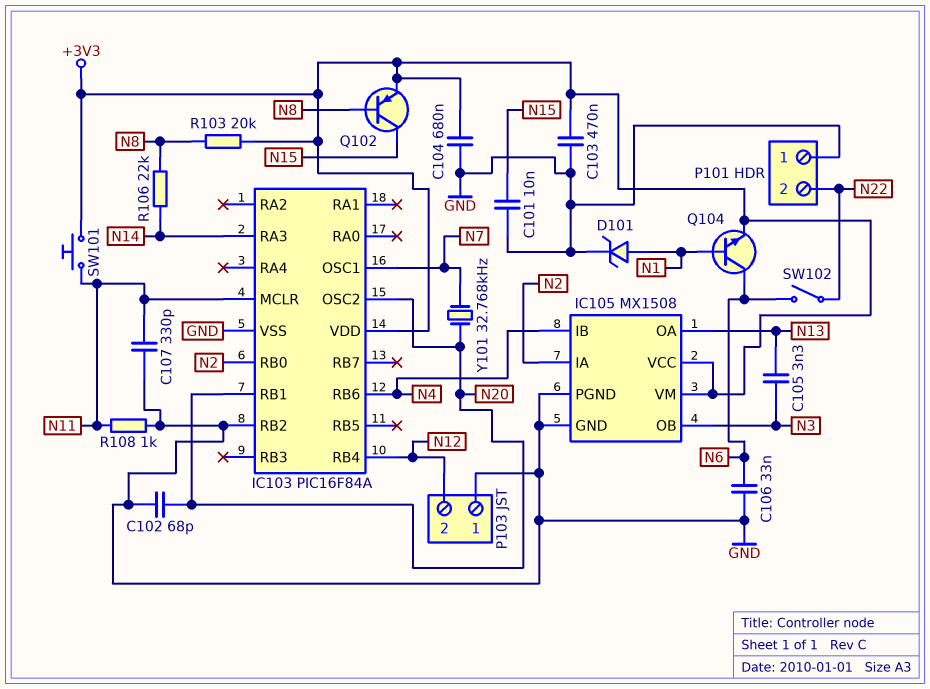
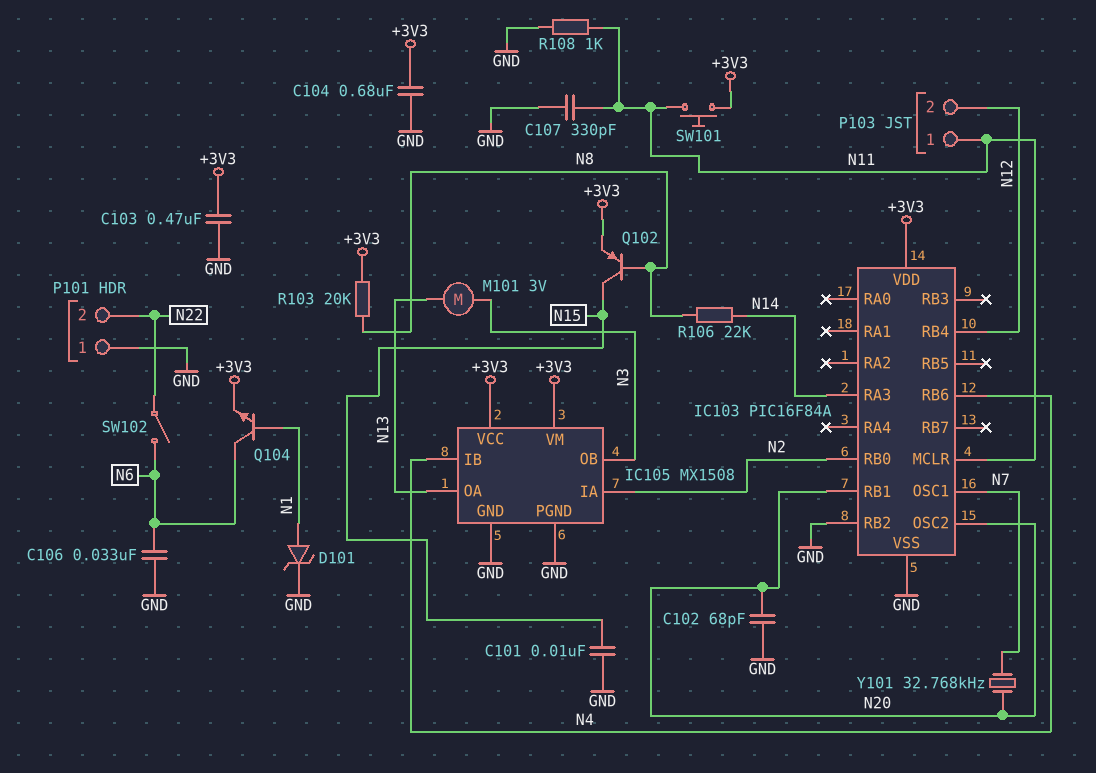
C105: 3.3nF (N3, N13) -> none
M101: none -> motor 3V (N3, N13)
P103 pin 1: GND -> N11

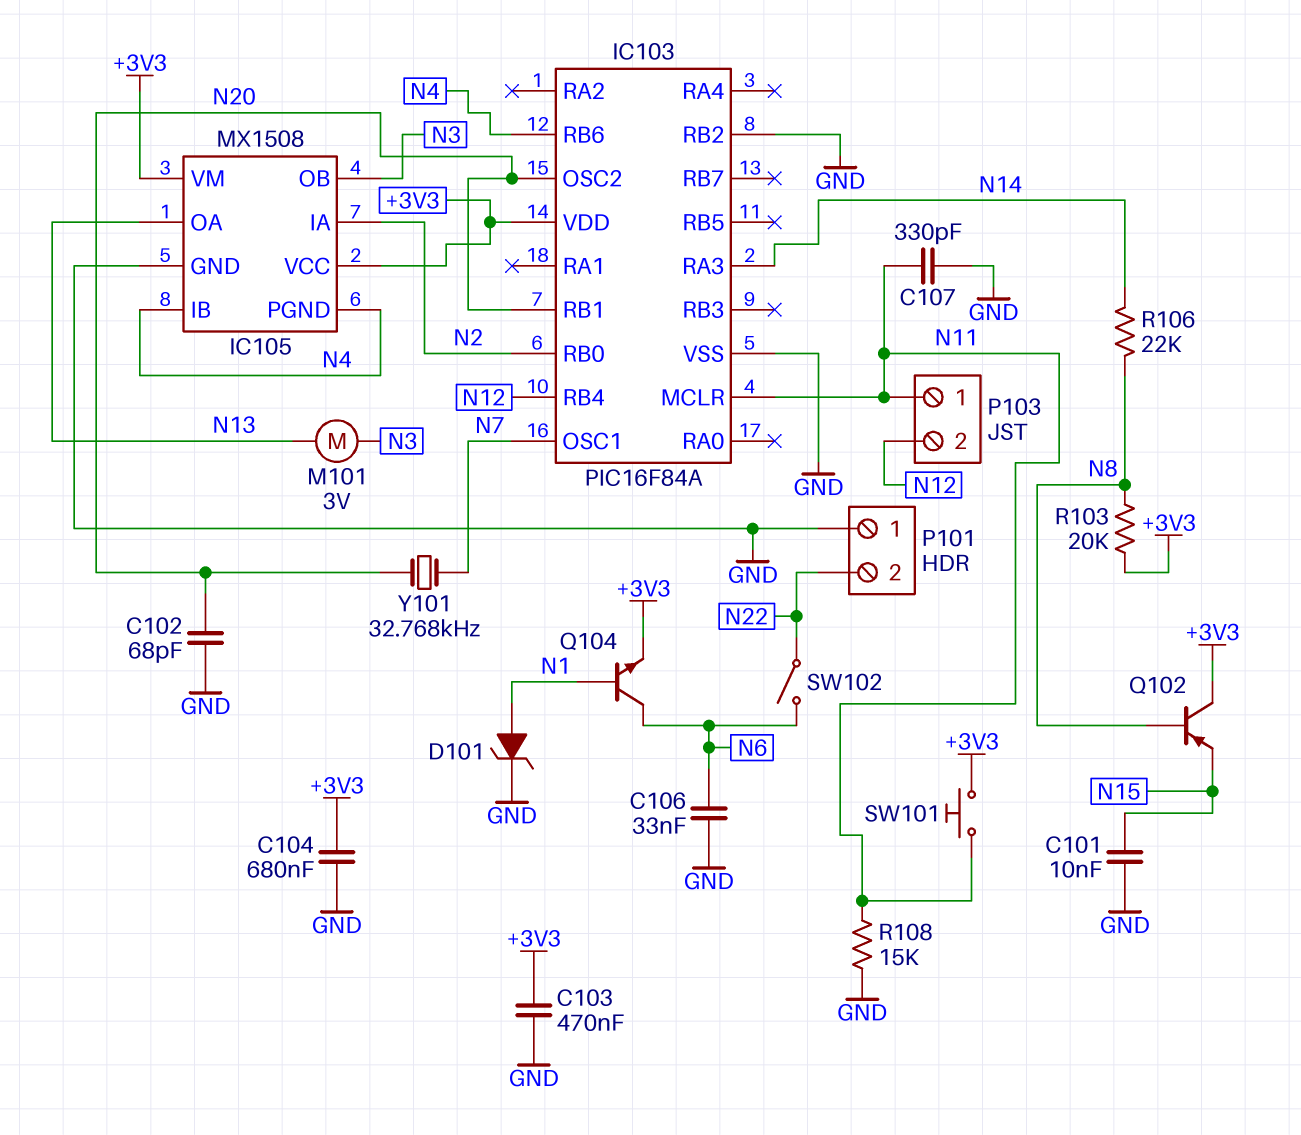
IC105 pin PGND: GND -> N4
Q102: PNP (B N8, C N15, E +3V3) -> PNP (B N8, C +3V3, E N15)
R108: 1k (GND, N11) -> 15k (GND, N11)

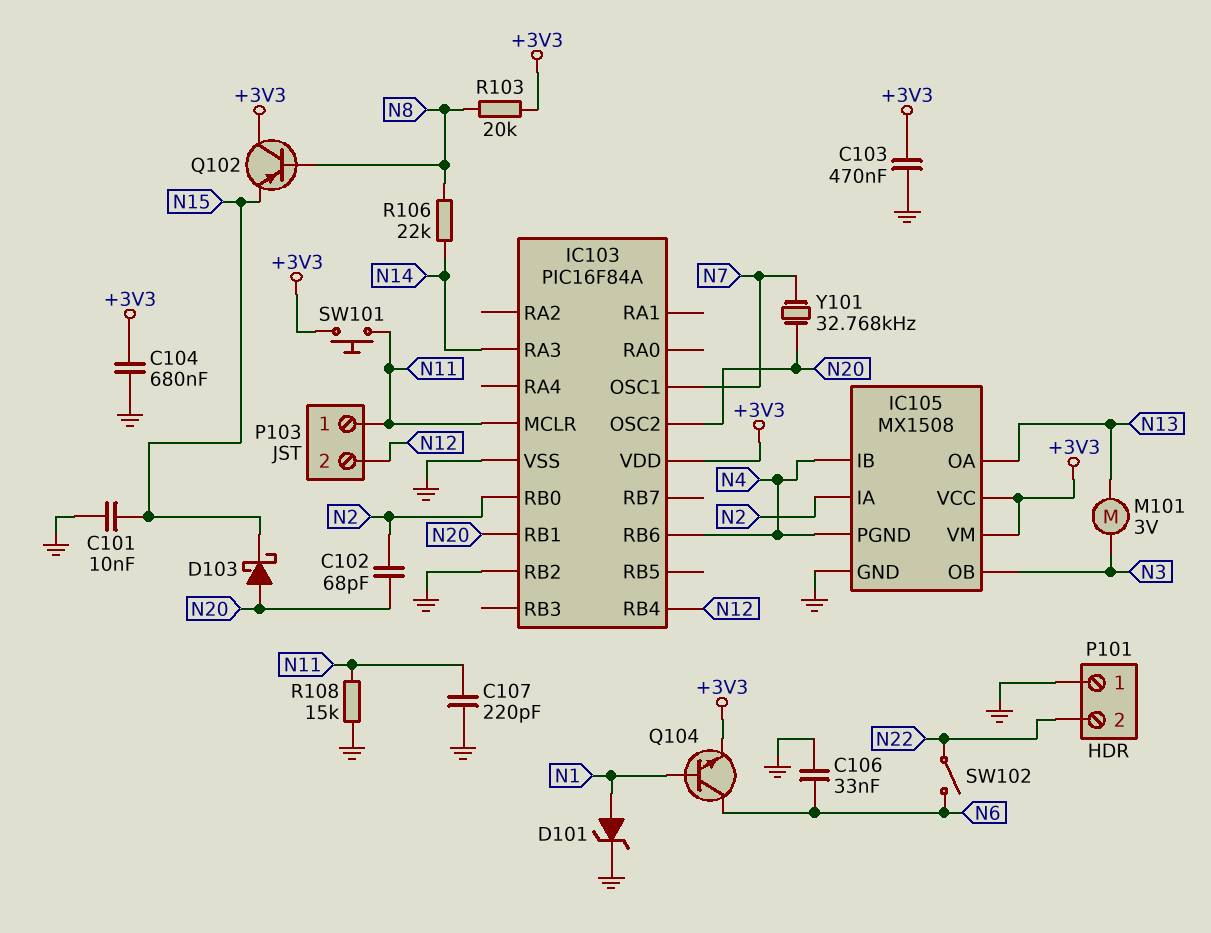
C102: 68pF (GND, N20) -> 68pF (N2, N20)
C107: 330pF (GND, N11) -> 220pF (GND, N11)
D103: none -> schottky (A N20, K N15)

